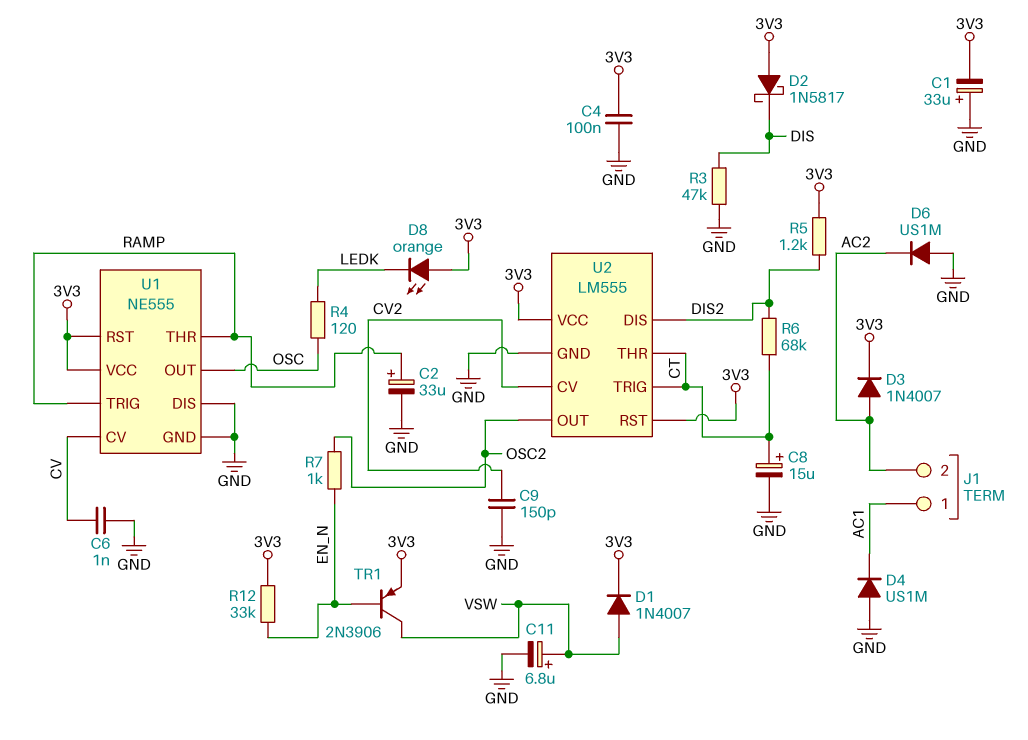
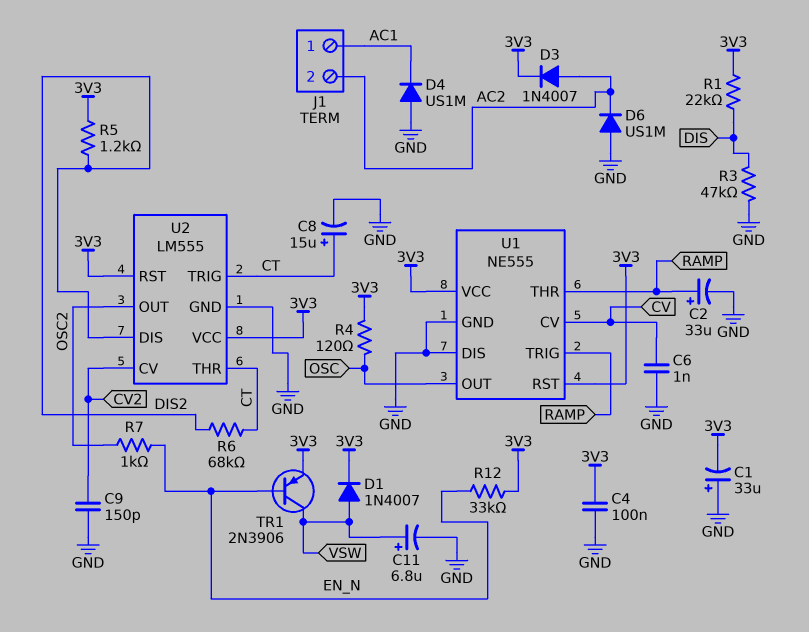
D2: schottky 1N5817 (A 3V3, K DIS) -> none
D8: LED orange (A 3V3, K LEDK) -> none
R1: none -> 22k (3V3, DIS)
R4: 120 (LEDK, OSC) -> 120 (3V3, OSC)

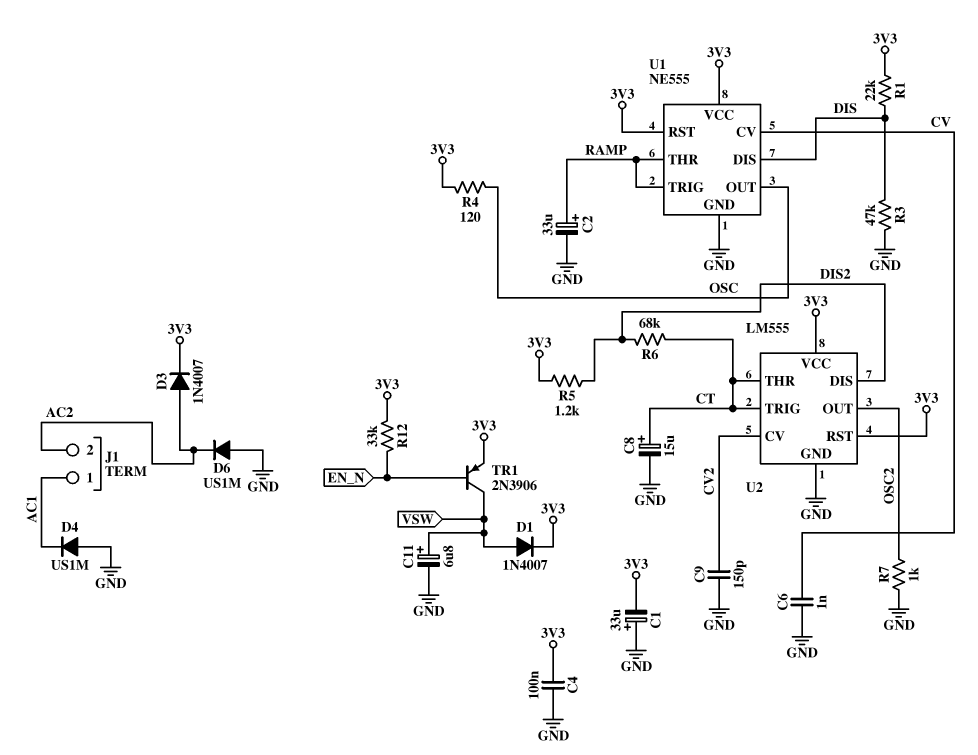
R7: 1k (EN_N, OSC2) -> 1k (GND, OSC2)
U1 pin DIS: GND -> DIS

